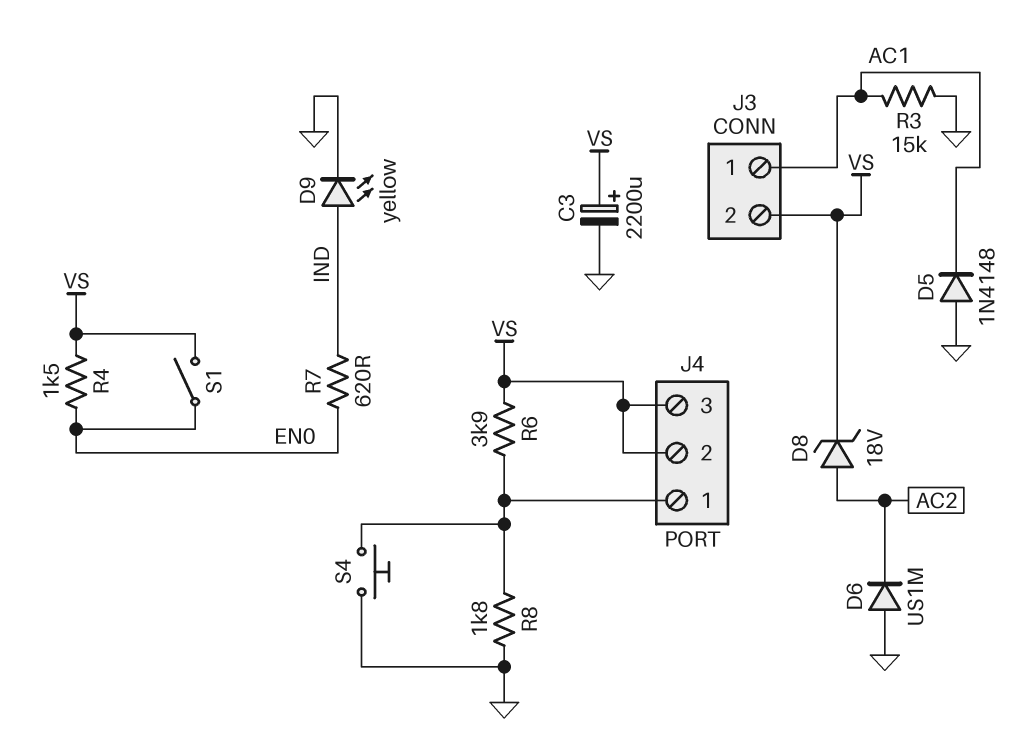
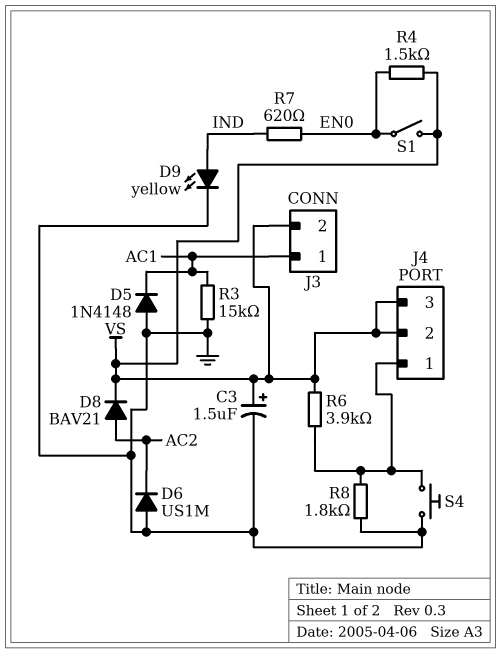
C3: 2200uF (plus VS, minus GND) -> 1.5uF (plus VS, minus GND)
D8: zener 18V (A AC2, K VS) -> diode BAV21 (A AC2, K VS)

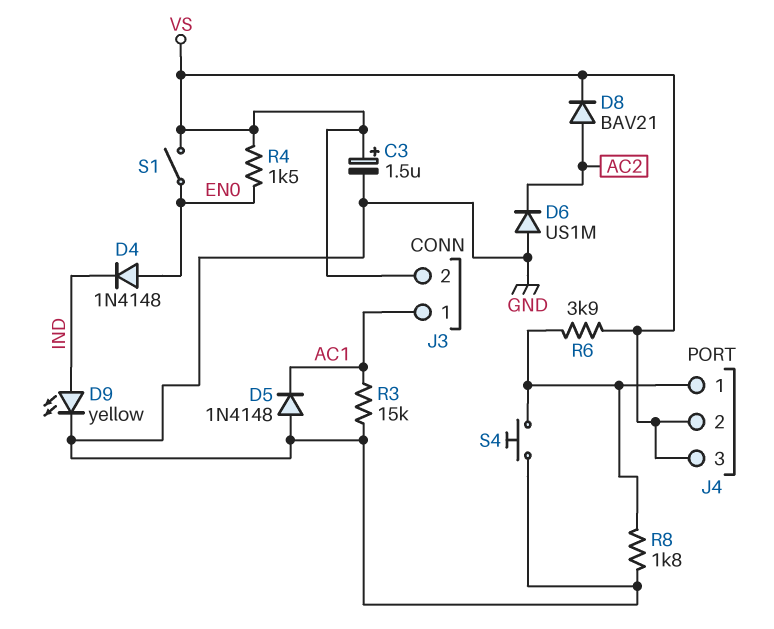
D4: none -> diode 1N4148 (A EN0, K IND)
R7: 620 (EN0, IND) -> none

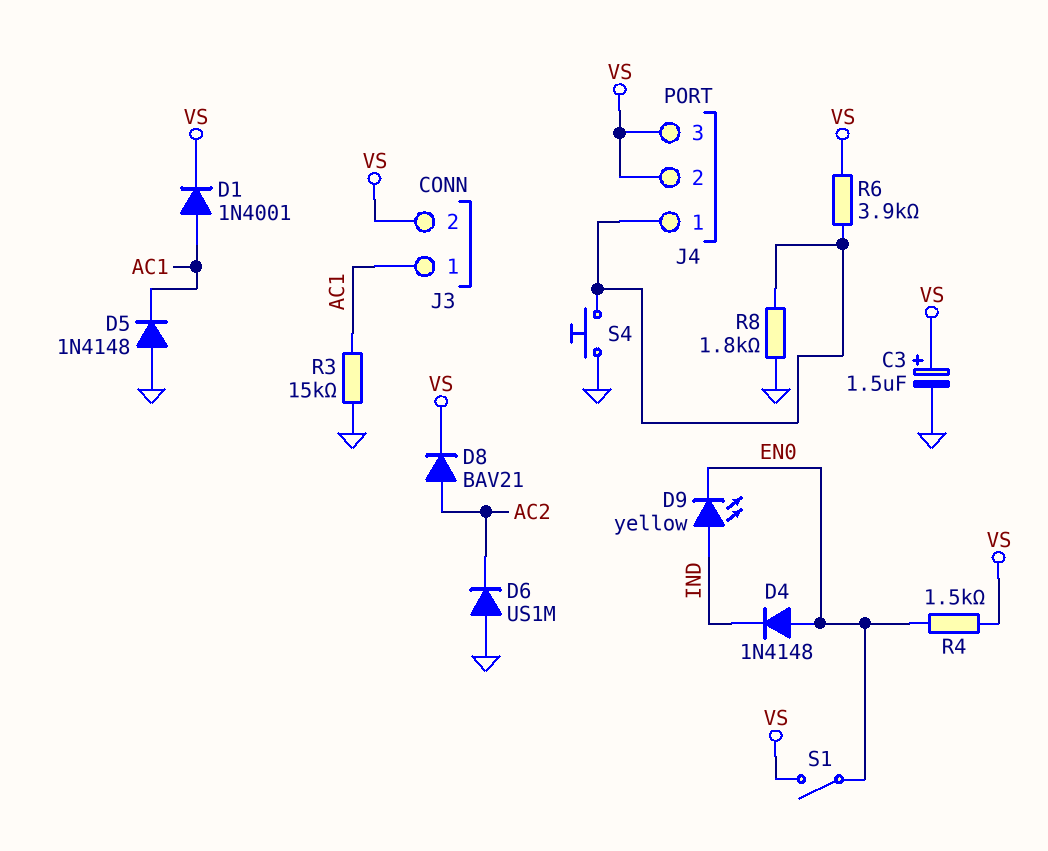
D1: none -> diode 1N4001 (A AC1, K VS)
D9: LED yellow (A IND, K GND) -> LED yellow (A IND, K EN0)

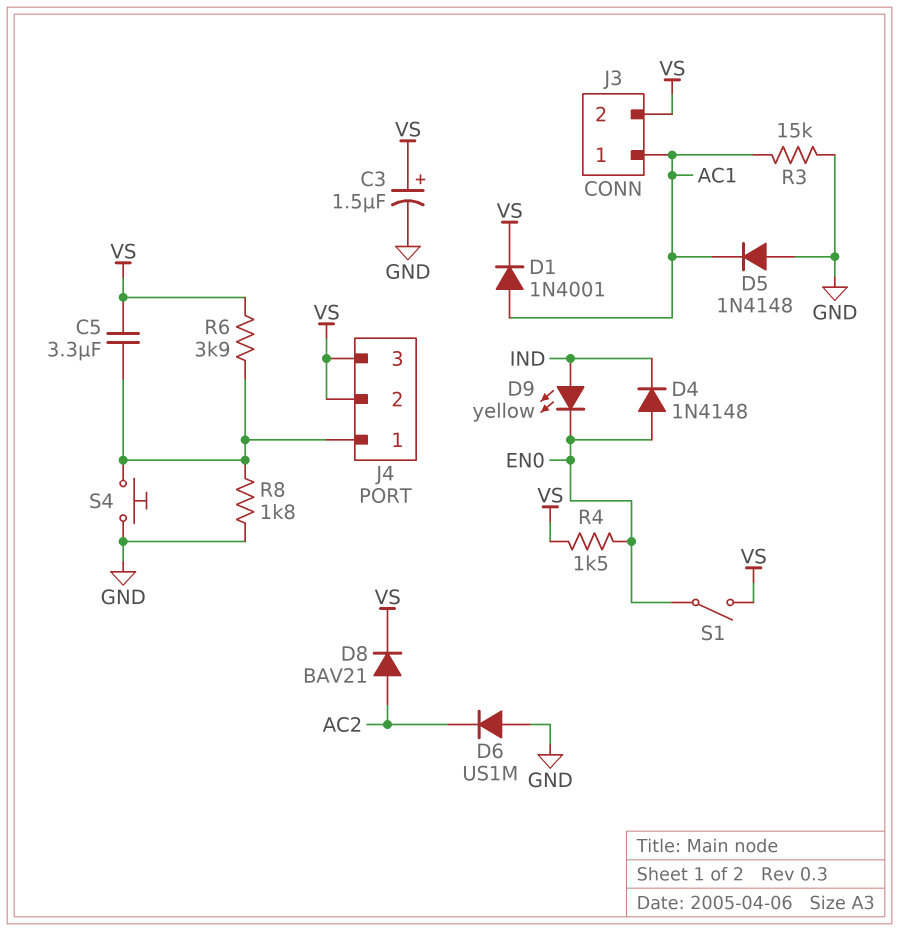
C5: none -> 3.3uF (J4/1, VS)

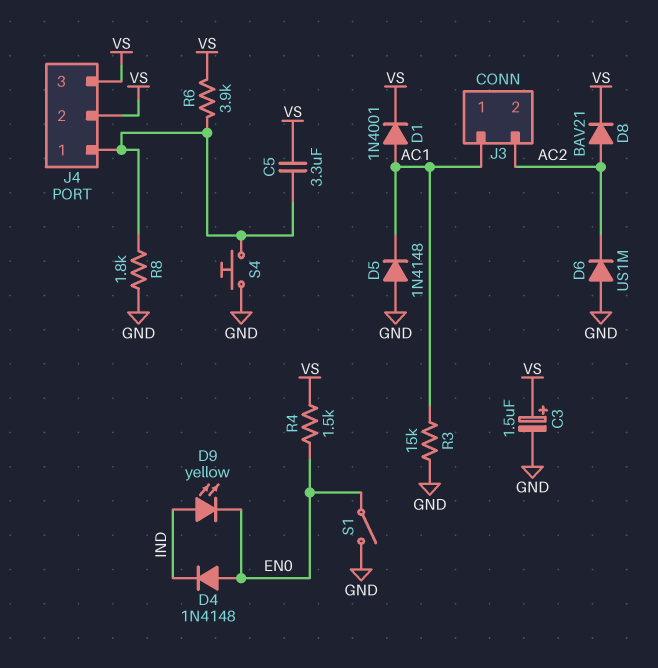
J3 pin 2: VS -> AC2
S1: switch (EN0, VS) -> switch (EN0, GND)

